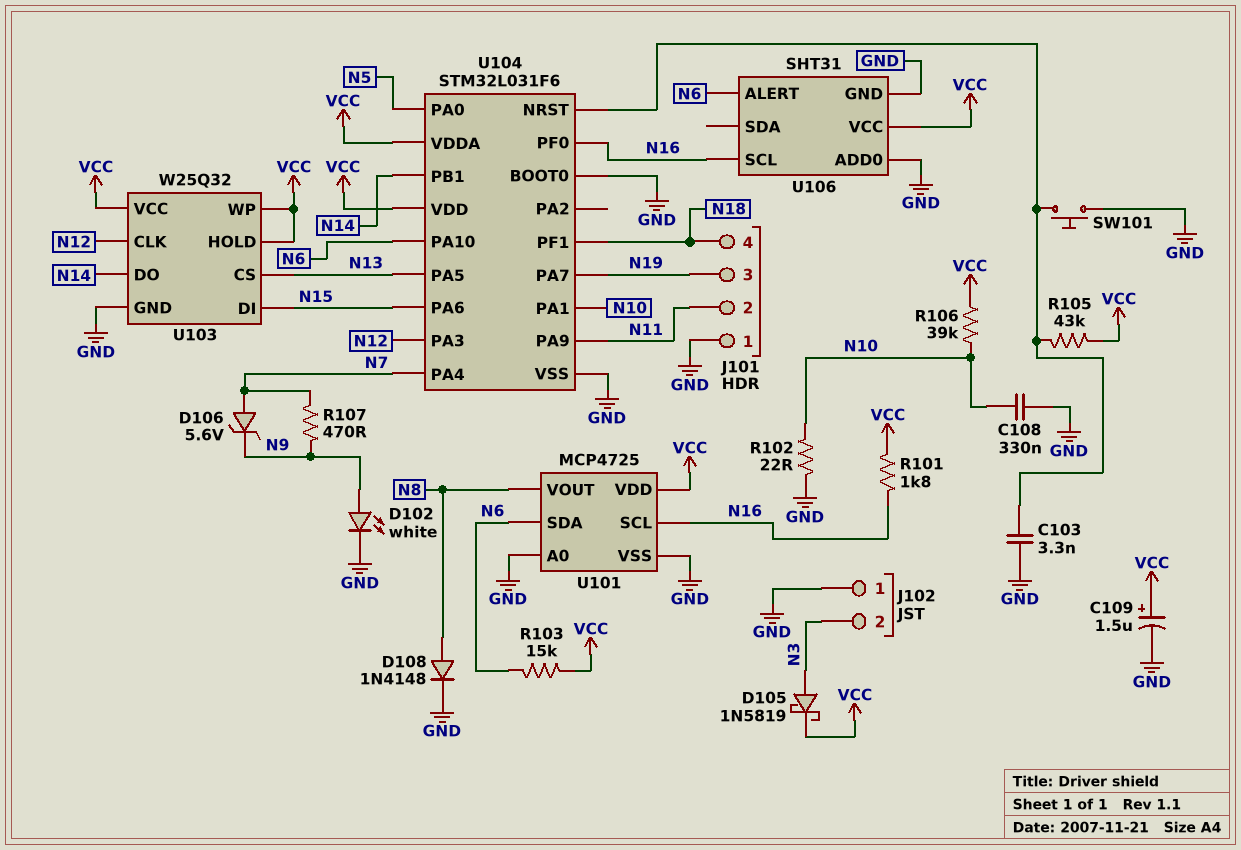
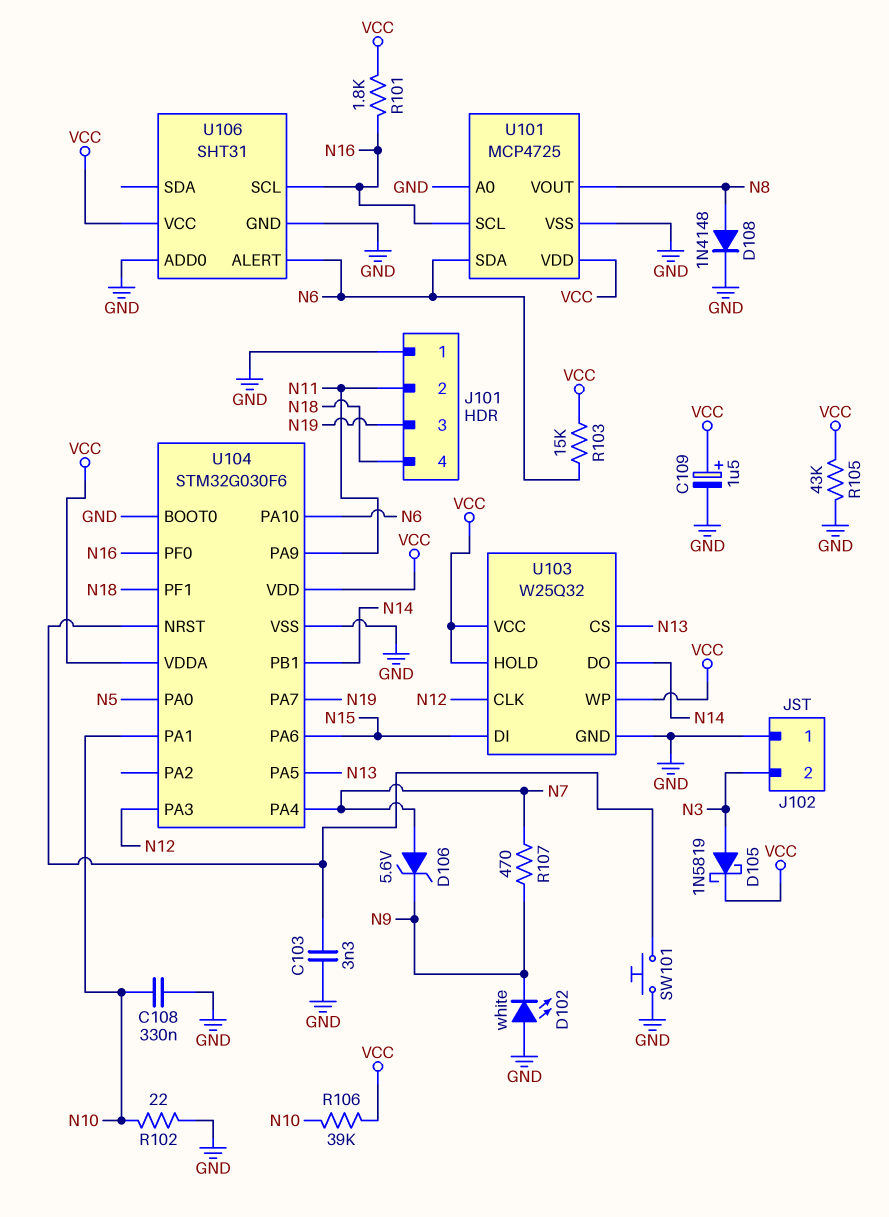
D102: LED white (A N9, K GND) -> LED white (A GND, K N9)
R105: 43k (U104/NRST, VCC) -> 43k (GND, VCC)
U104: STM32L031F6 -> STM32G030F6

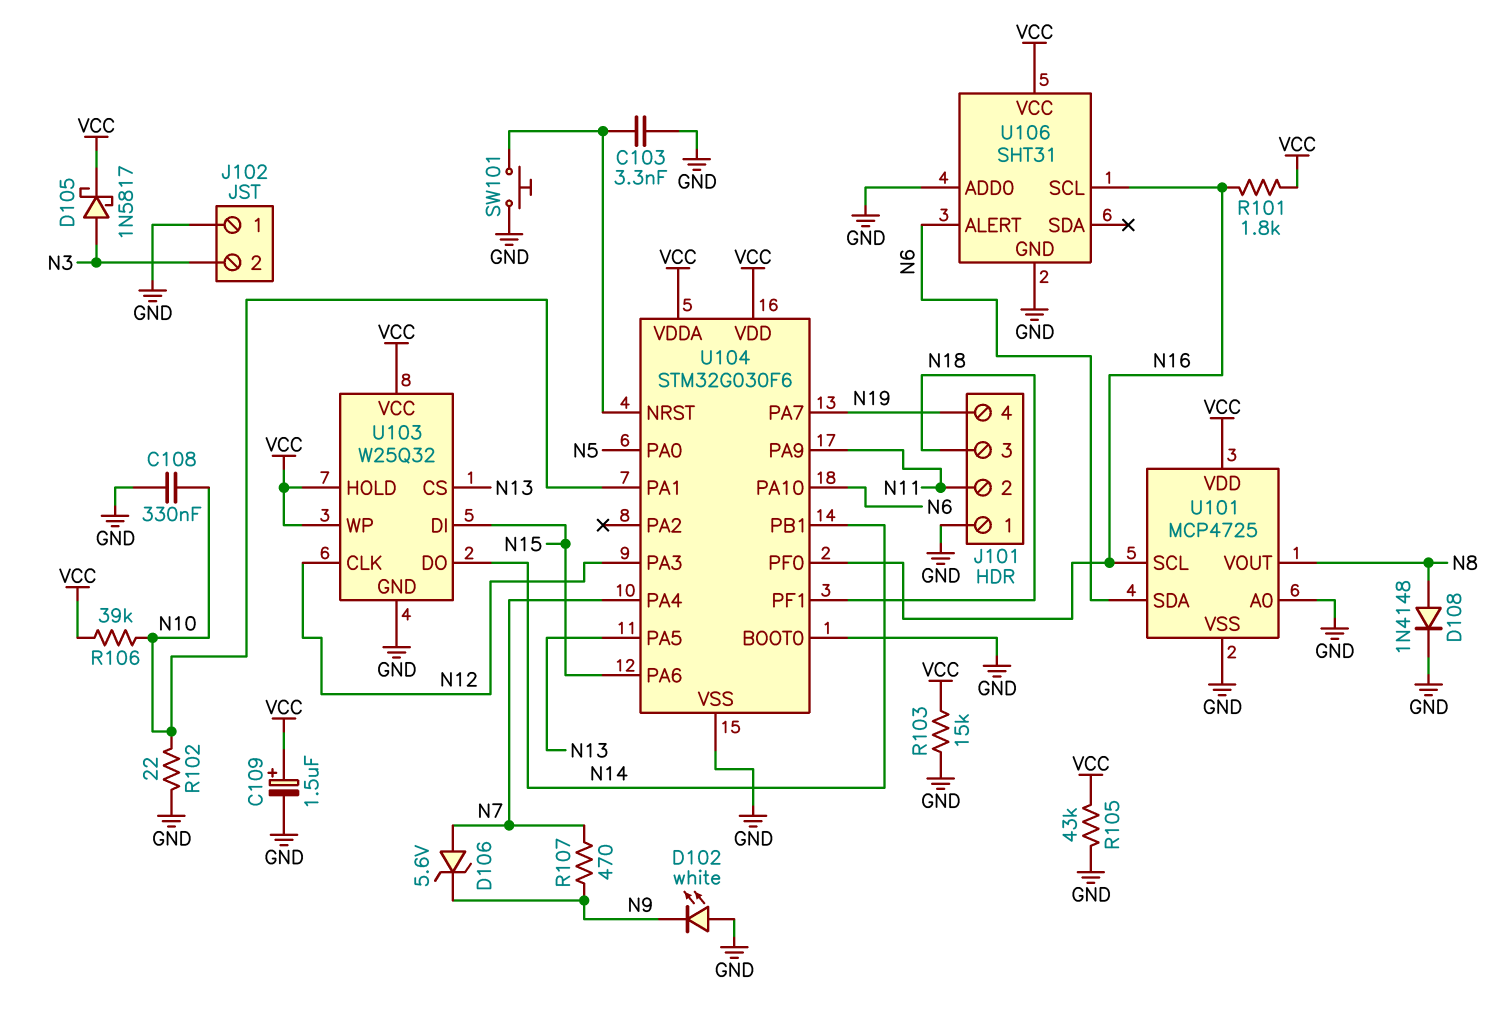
D105: schottky 1N5819 (A N3, K VCC) -> schottky 1N5817 (A N3, K VCC)
J101 pin 3: N19 -> N18
J101 pin 4: N18 -> N19
R103: 15k (N6, VCC) -> 15k (GND, VCC)

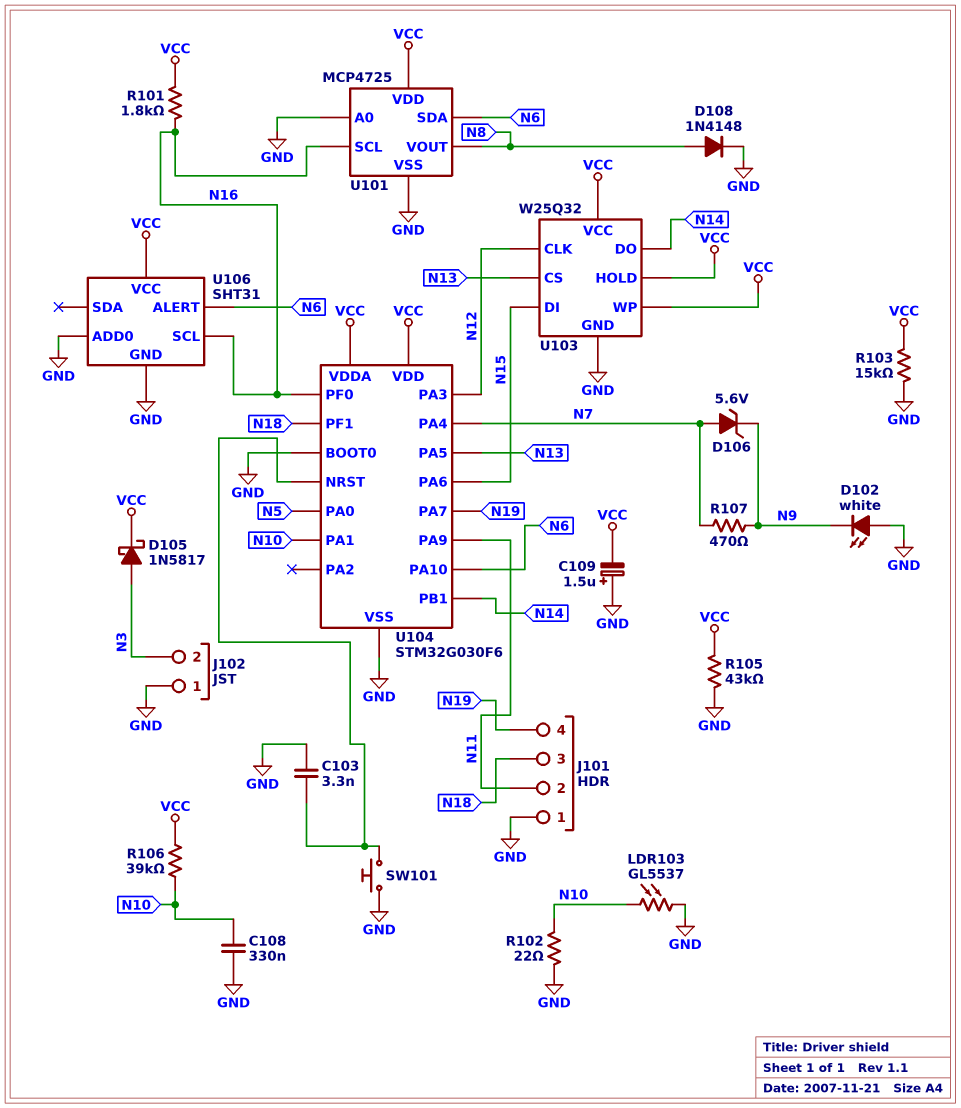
C109: 1.5uF (plus VCC, minus GND) -> 1.5uF (plus GND, minus VCC)
LDR103: none -> GL5537 (GND, N10)

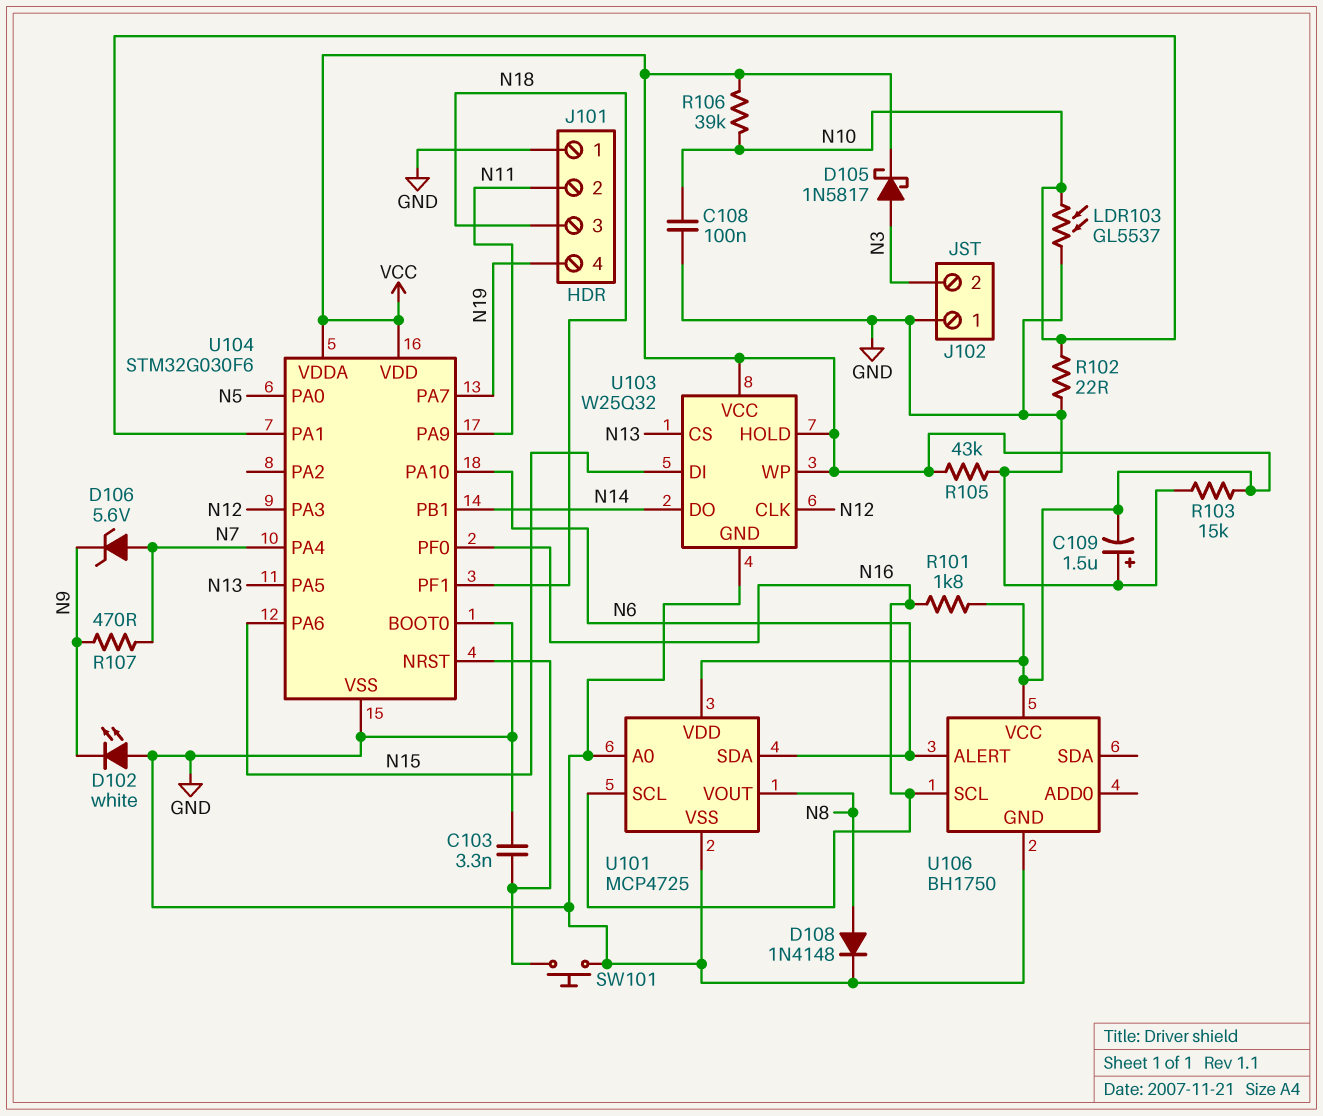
C108: 330nF (GND, N10) -> 100nF (GND, N10)
U106: SHT31 -> BH1750
U106 pin ADD0: GND -> none

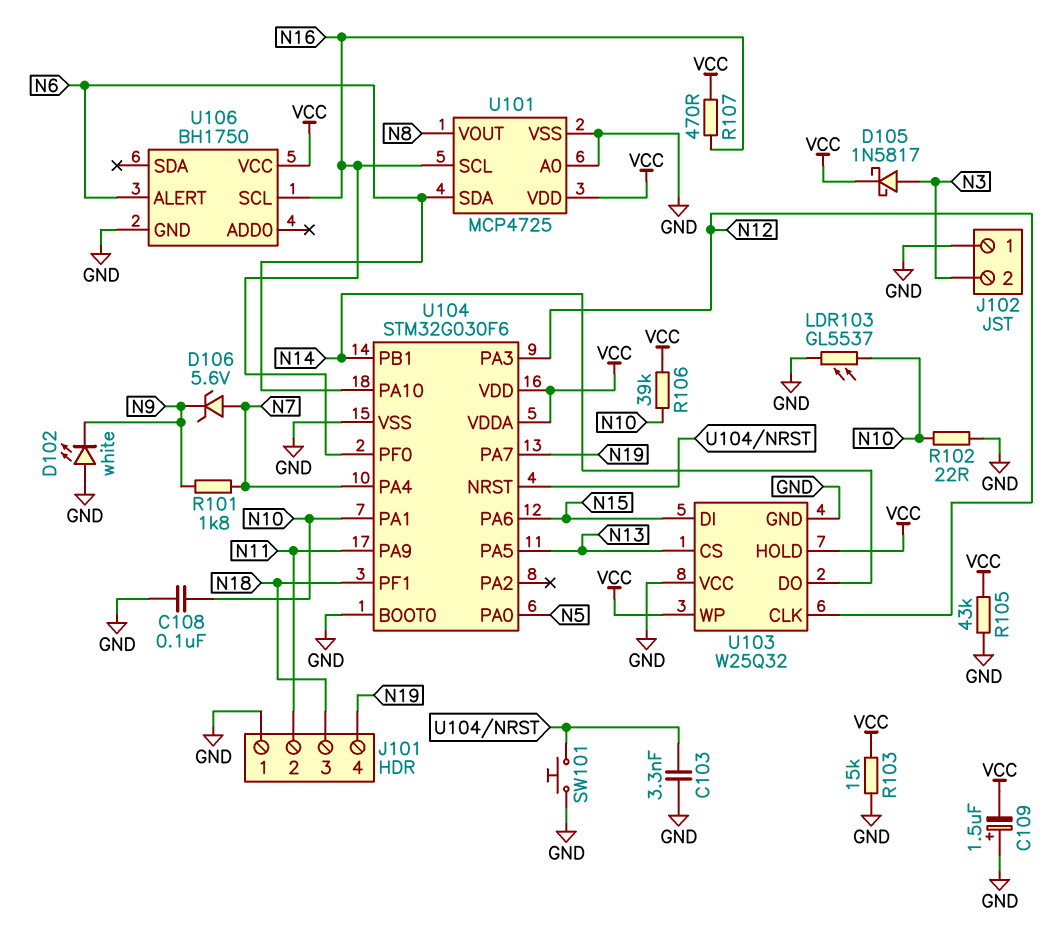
D108: diode 1N4148 (A N8, K GND) -> none
R101: 1.8k (N16, VCC) -> 1.8k (N7, N9)
R107: 470 (N7, N9) -> 470 (N16, VCC)
U103 pin VCC: VCC -> GND

